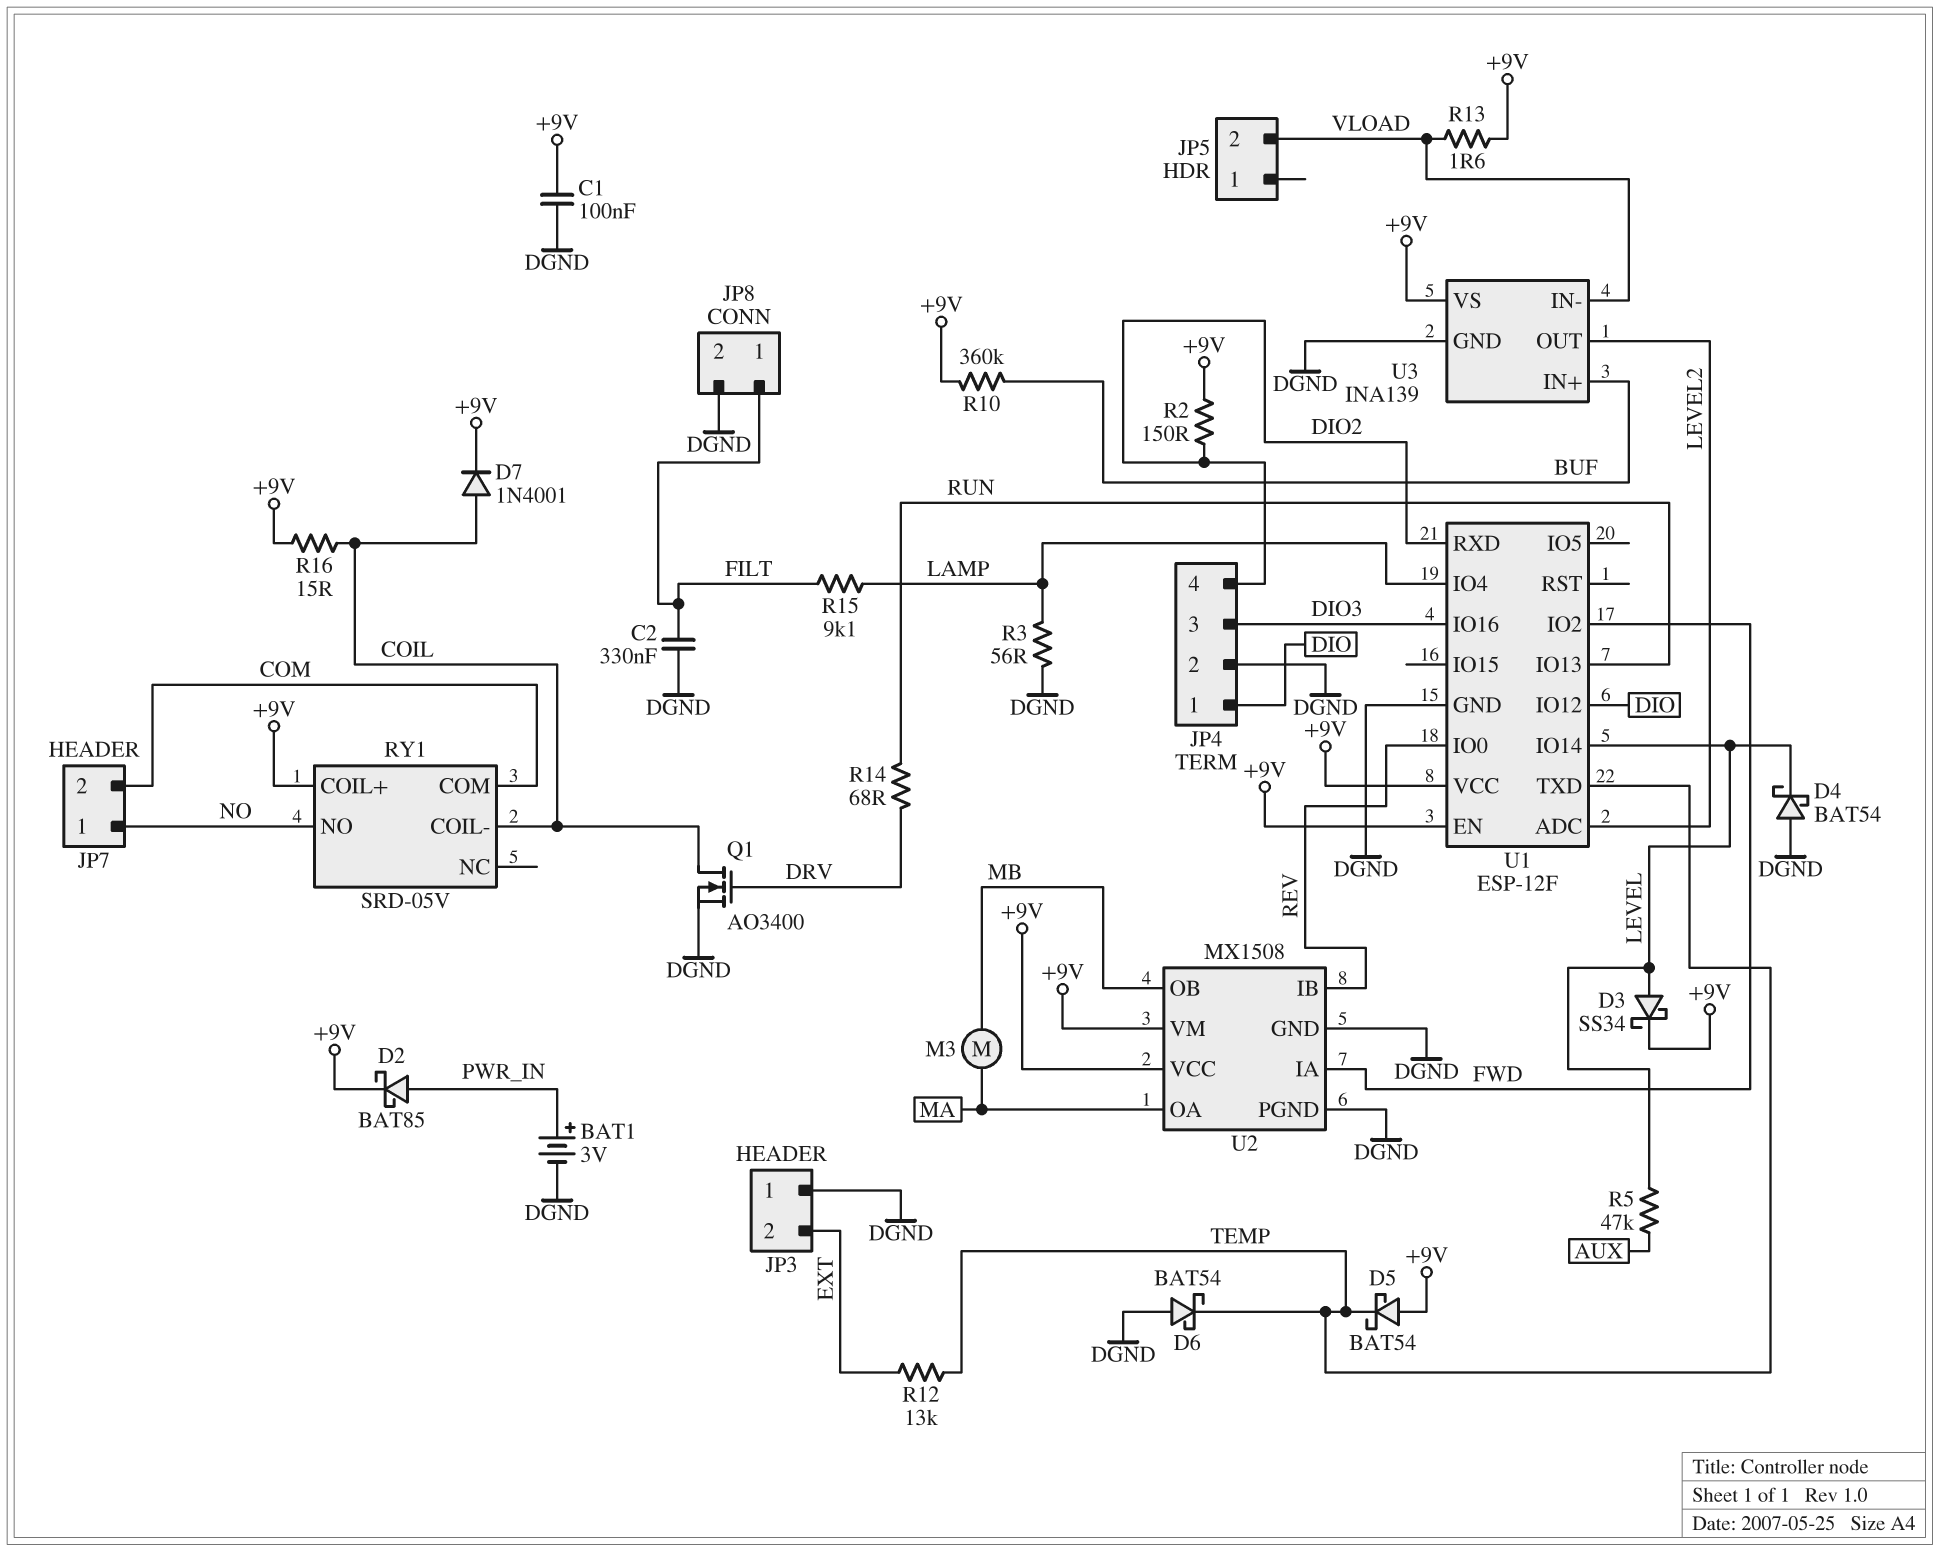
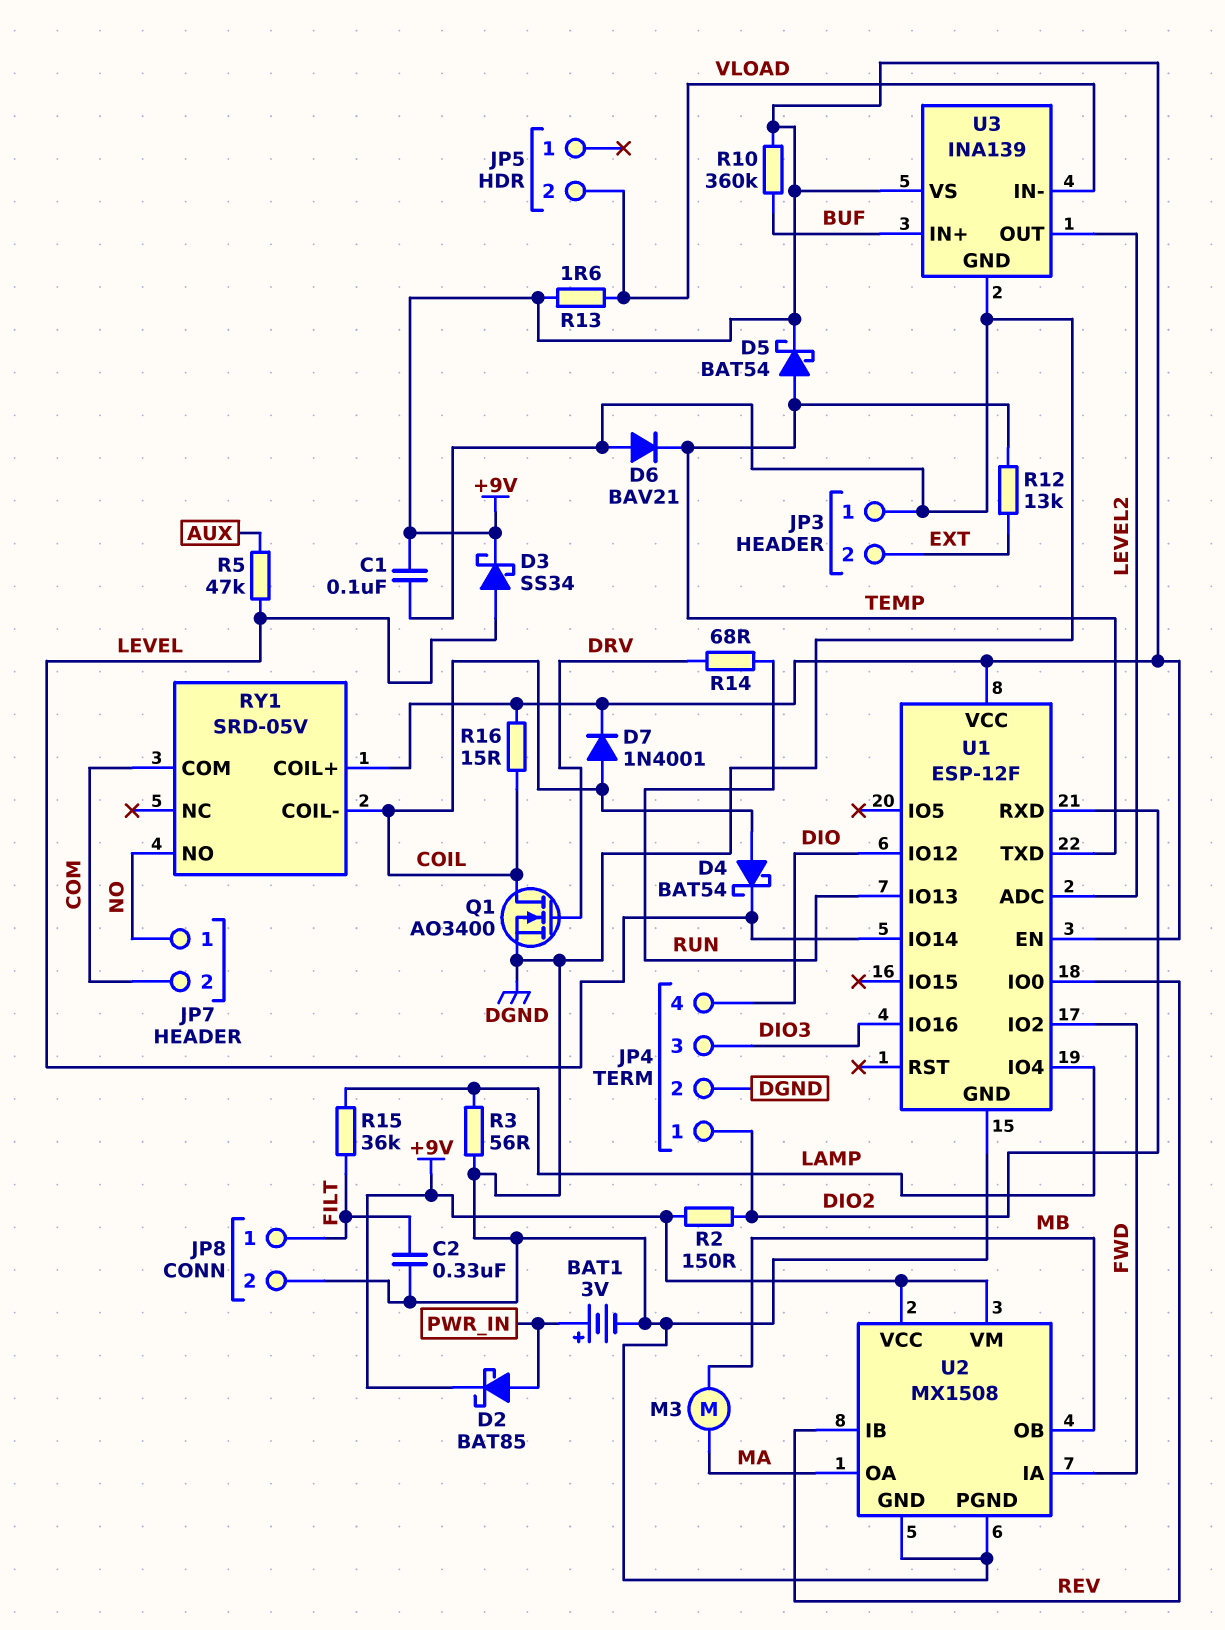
D4: schottky BAT54 (A DGND, K LEVEL) -> schottky BAT54 (A COIL, K LEVEL)
D5: schottky BAT54 (A +9V, K TEMP) -> schottky BAT54 (A TEMP, K +9V)
D6: schottky BAT54 (A DGND, K TEMP) -> diode BAV21 (A DGND, K TEMP)
JP4 pin 1: DIO -> DIO2
JP4 pin 4: DIO2 -> DIO
R15: 9.1k (FILT, LAMP) -> 36k (FILT, LAMP)

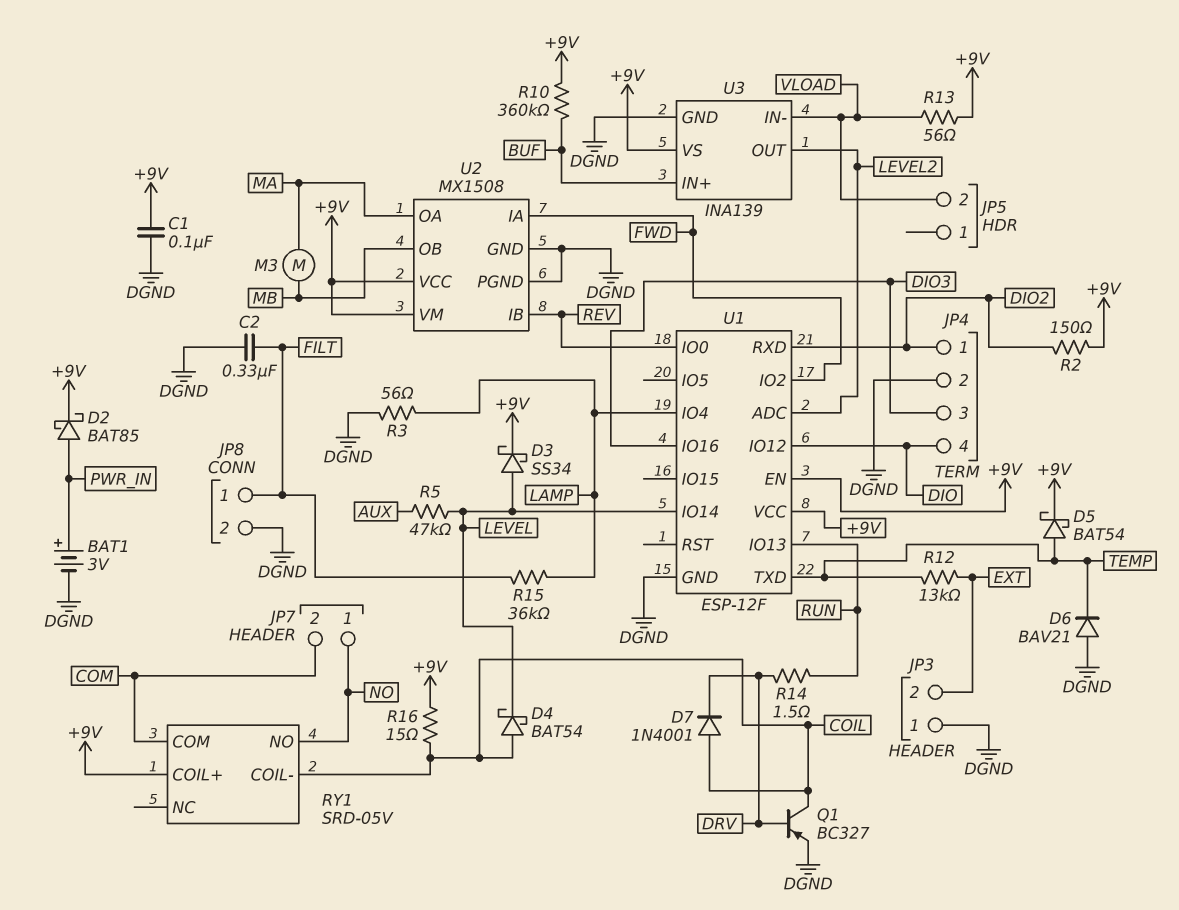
D7: diode 1N4001 (A COIL, K +9V) -> diode 1N4001 (A COIL, K DRV)
Q1: NMOS AO3400 (G DRV, D COIL, S DGND) -> PNP BC327 (B DRV, C COIL, E DGND)
R13: 1.6 (+9V, VLOAD) -> 56 (+9V, VLOAD)
R14: 68 (DRV, RUN) -> 1.5 (DRV, RUN)

